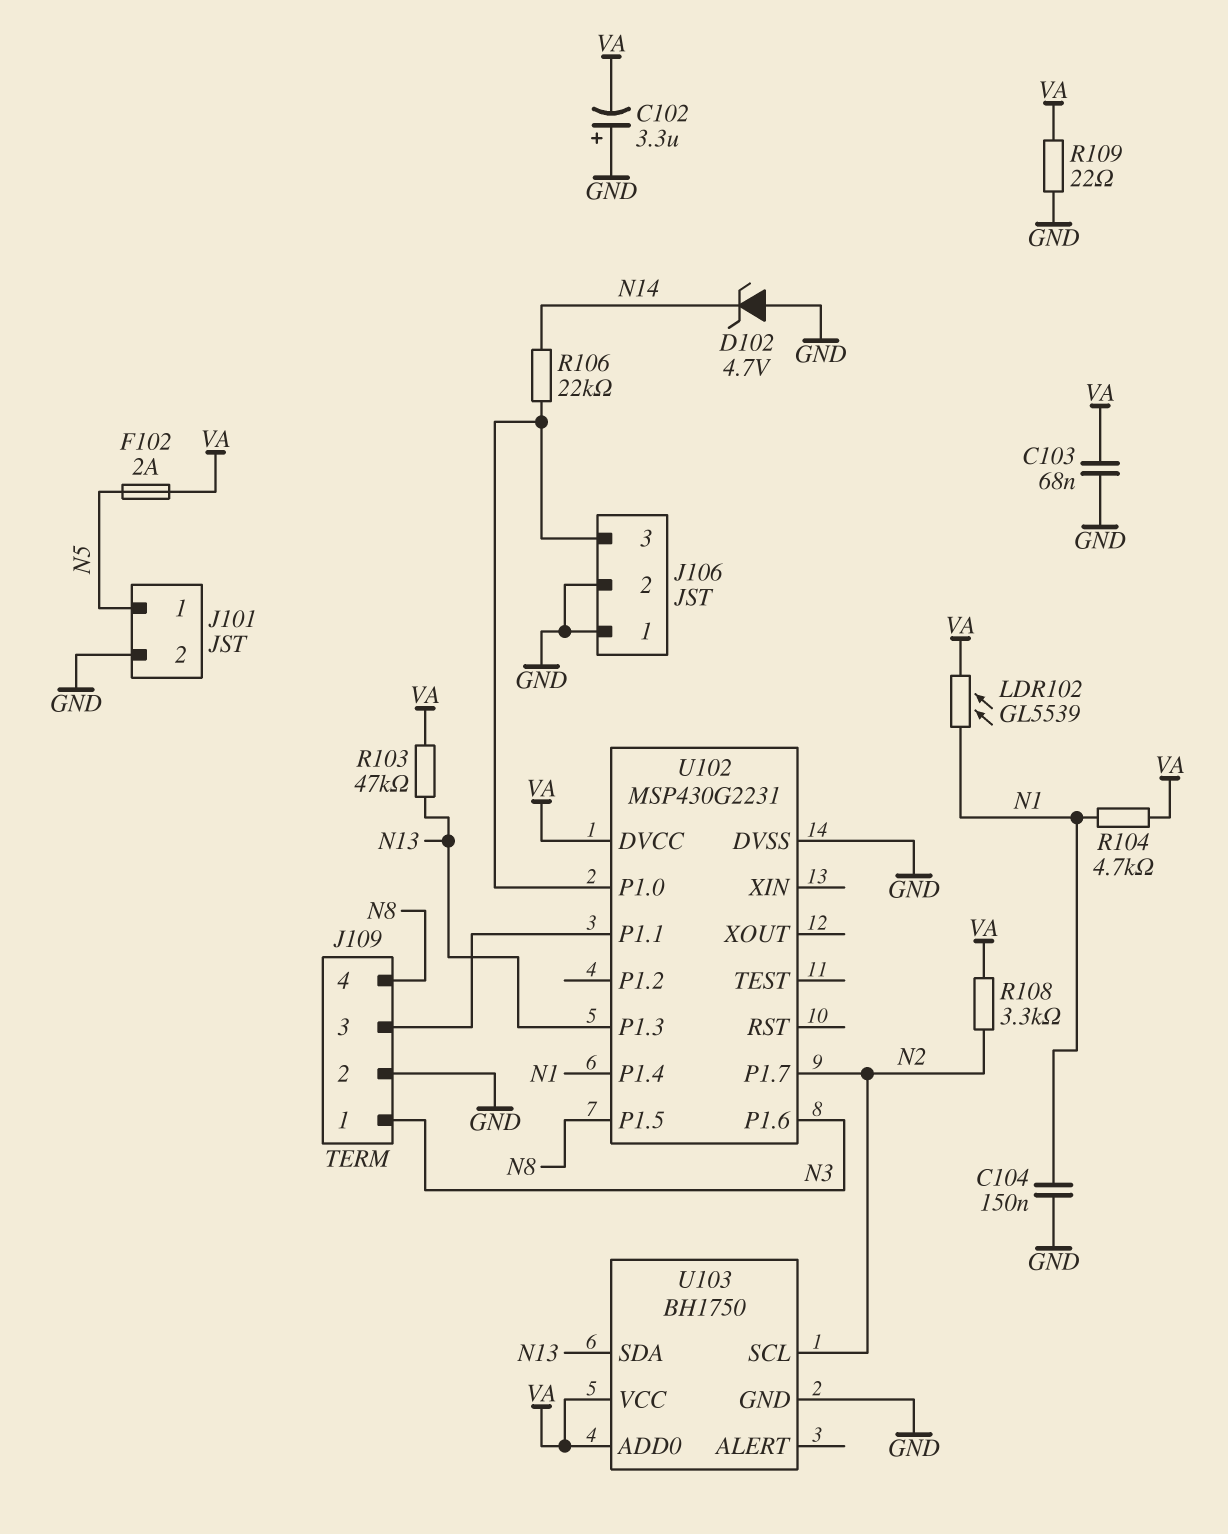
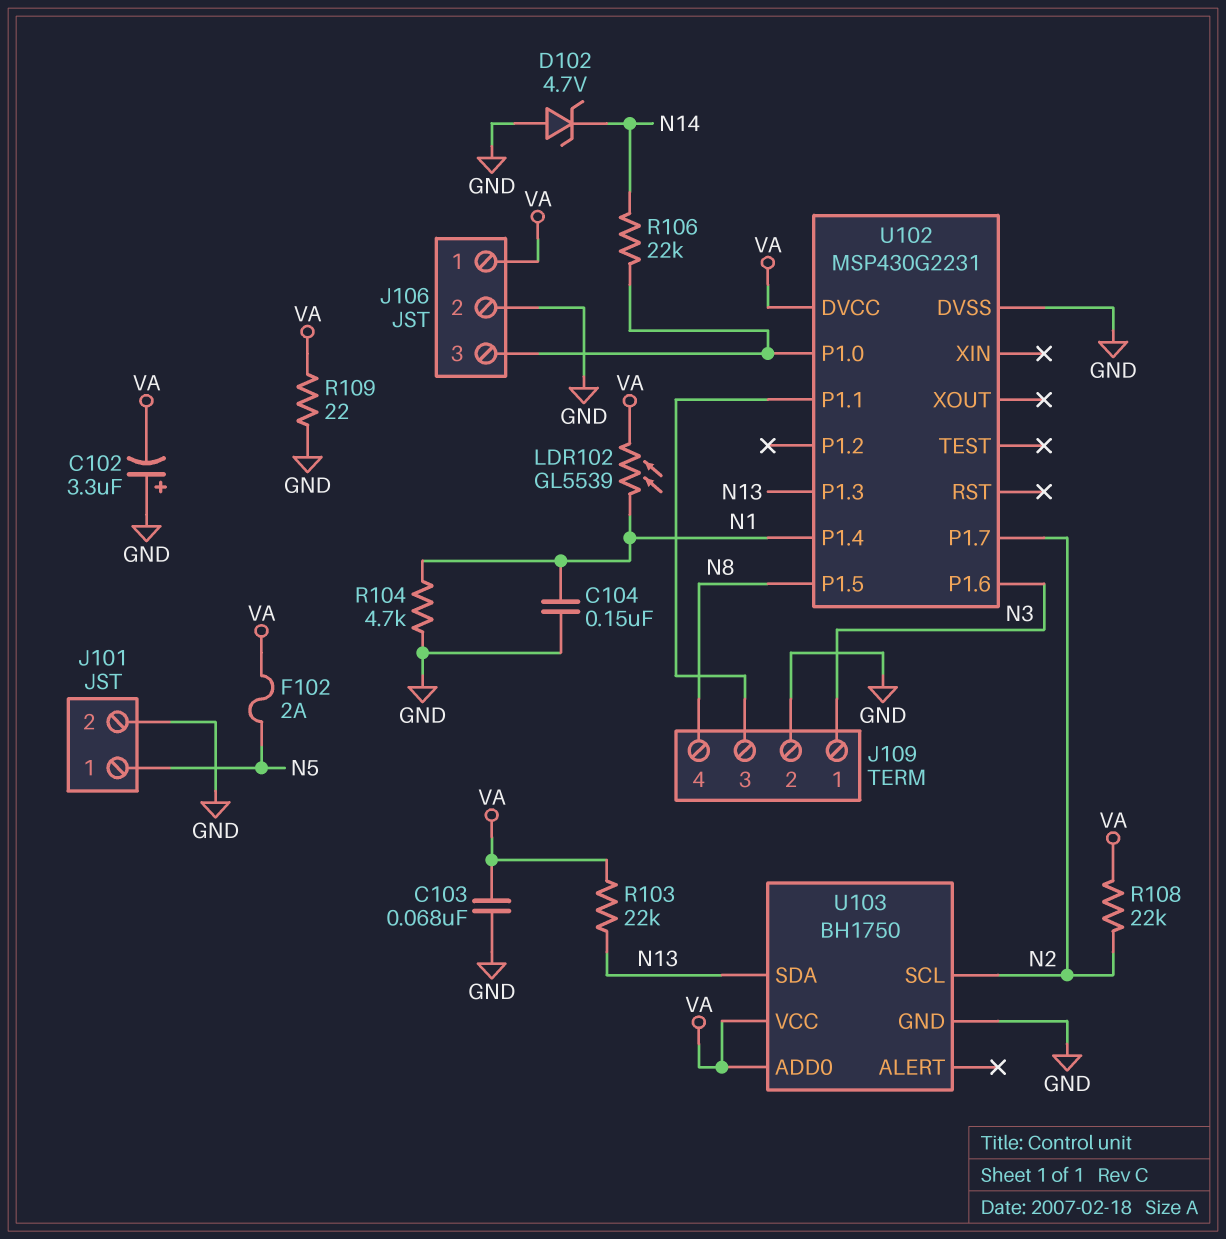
J106 pin 1: GND -> VA
R103: 47k (N13, VA) -> 22k (N13, VA)
R104: 4.7k (N1, VA) -> 4.7k (GND, N1)
R108: 3.3k (N2, VA) -> 22k (N2, VA)

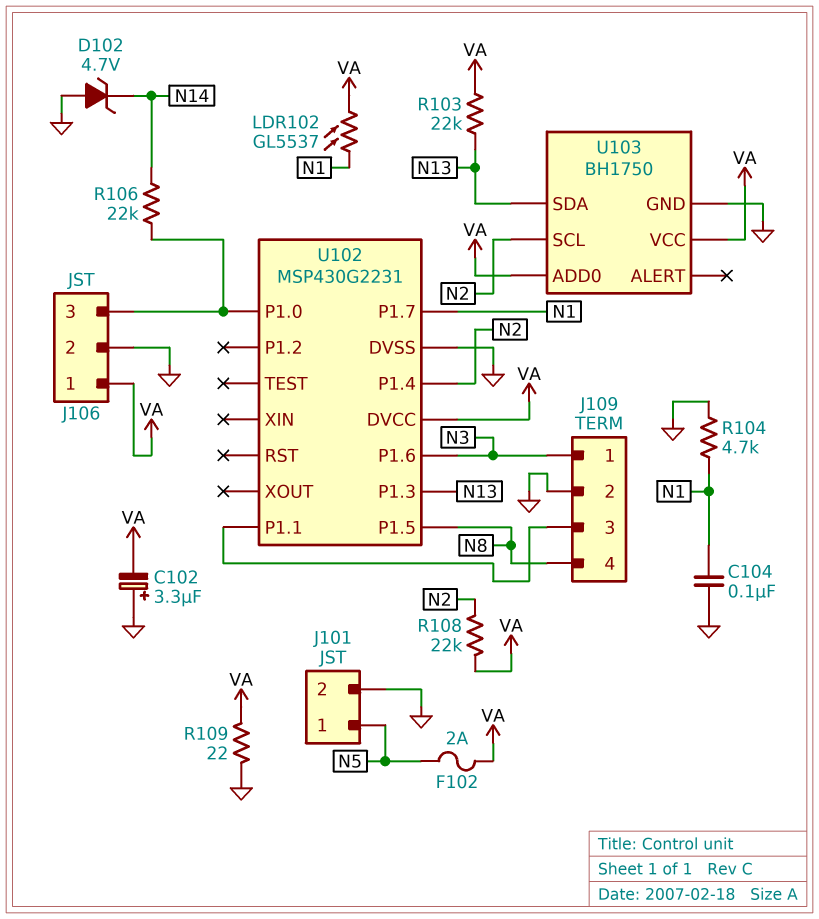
C103: 68nF (GND, VA) -> none
C104: 150nF (GND, N1) -> 100nF (GND, N1)
LDR102: GL5539 (N1, VA) -> GL5537 (N1, VA)
U102 pin P1.4: N1 -> N2
U102 pin P1.7: N2 -> N1

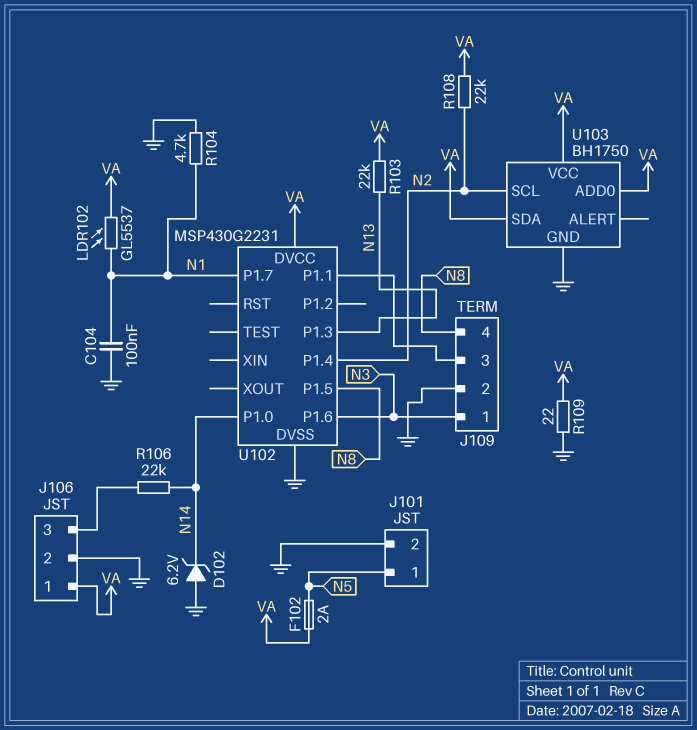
C102: 3.3uF (plus GND, minus VA) -> none
D102: zener 4.7V (A GND, K N14) -> zener 6.2V (A GND, K N14)
U102 pin P1.0: J106/3 -> N14
U103 pin SDA: N13 -> VA

